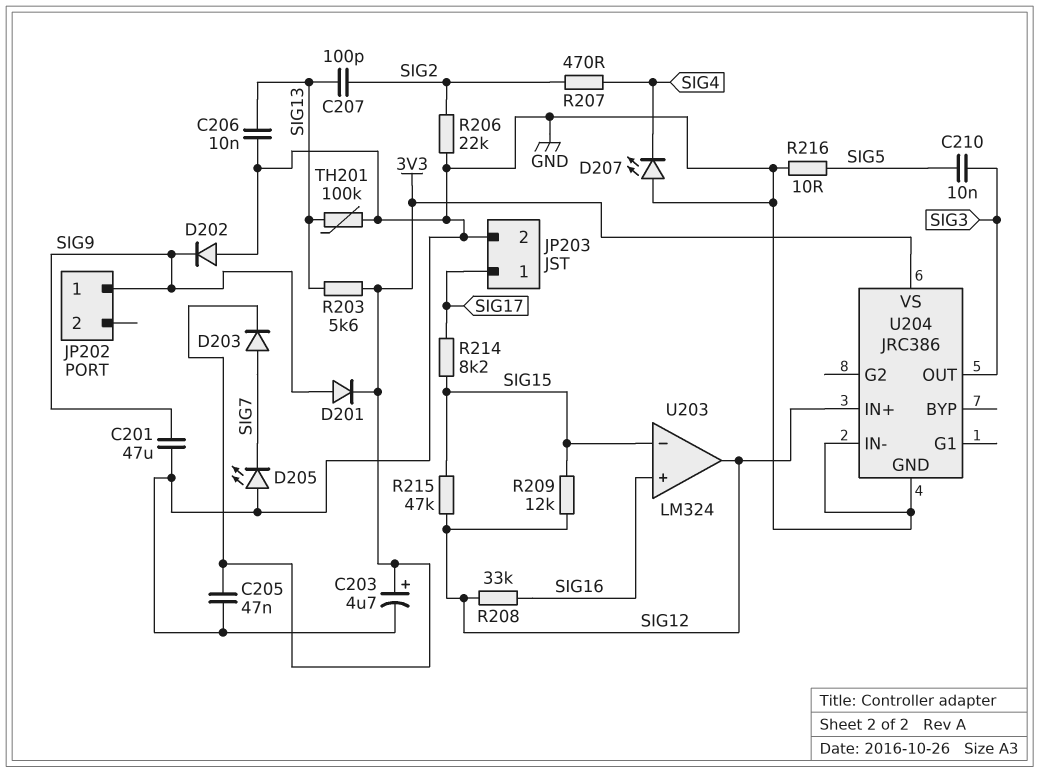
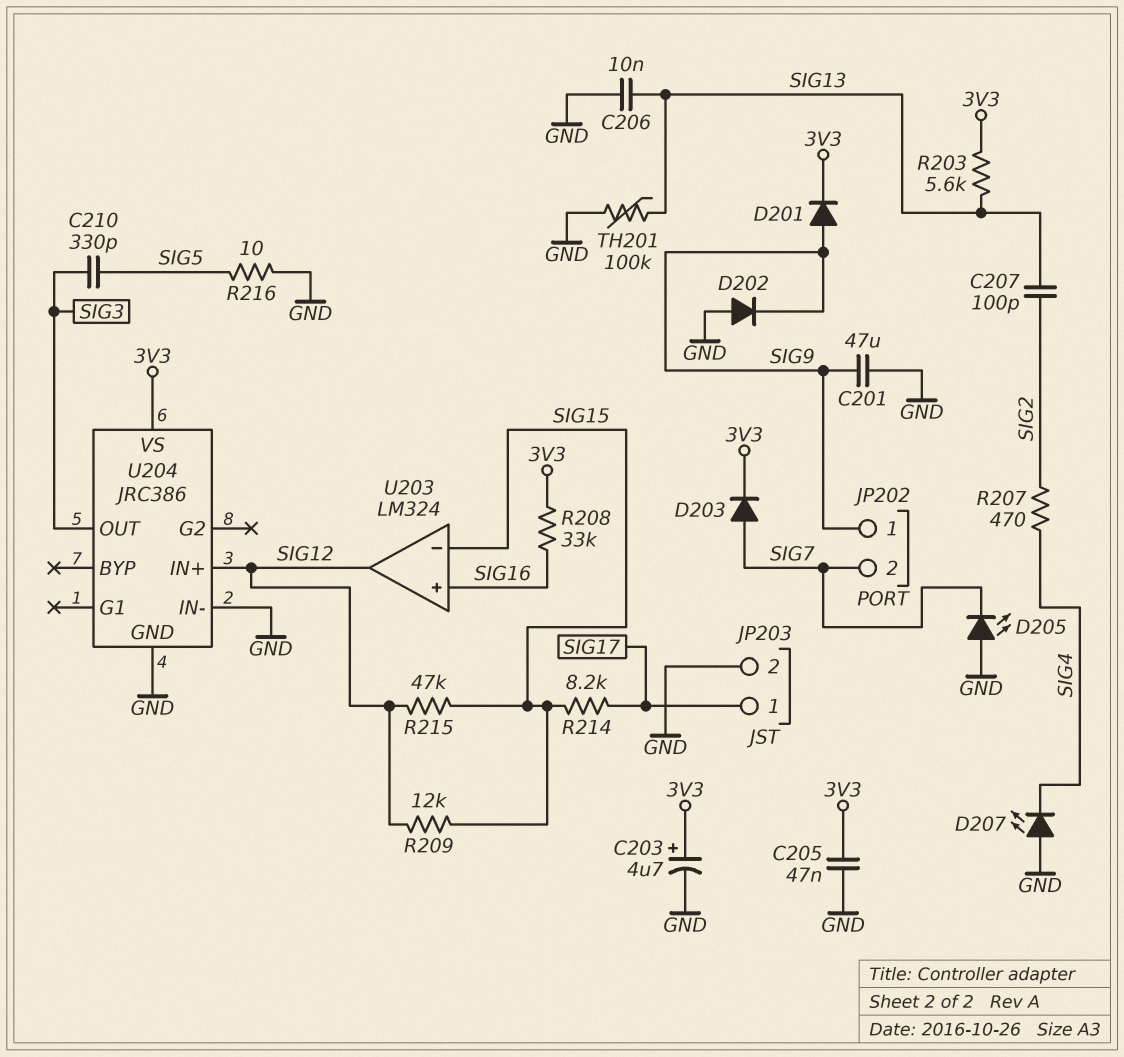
C210: 10nF (SIG3, SIG5) -> 330pF (SIG3, SIG5)
JP202 pin 2: none -> SIG7
R206: 22k (GND, SIG2) -> none
R208: 33k (SIG12, SIG16) -> 33k (3V3, SIG16)

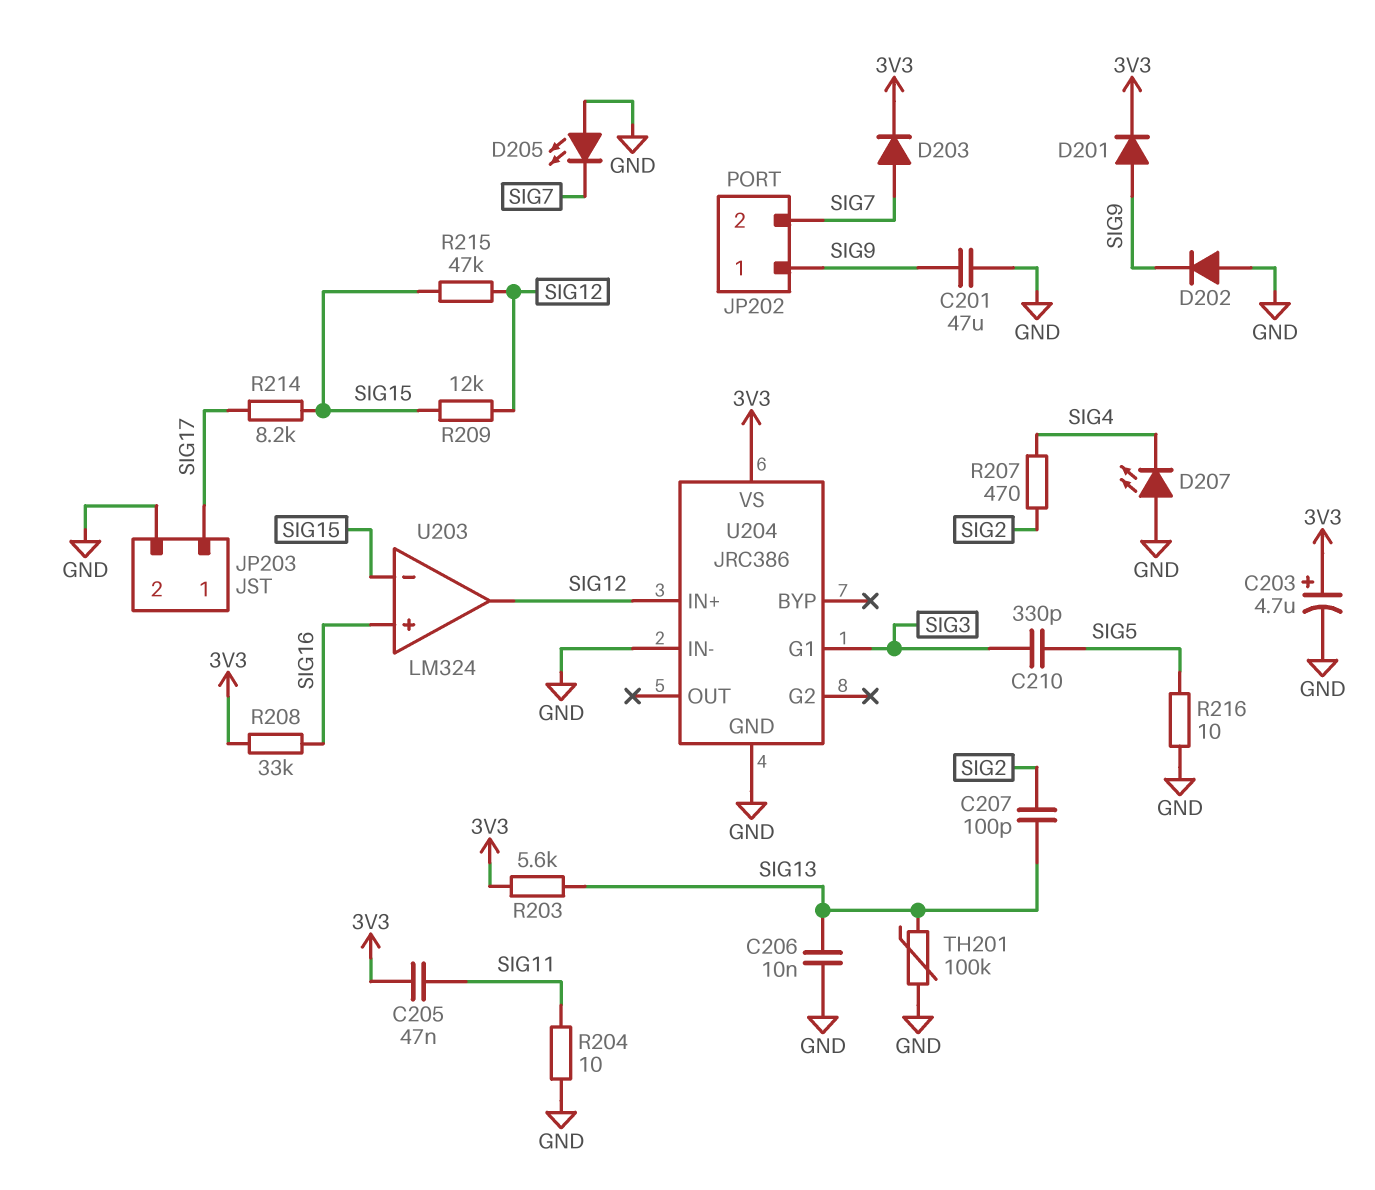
C205: 47nF (3V3, GND) -> 47nF (3V3, SIG11)
R204: none -> 10 (GND, SIG11)
U204 pin G1: none -> SIG3
U204 pin OUT: SIG3 -> none

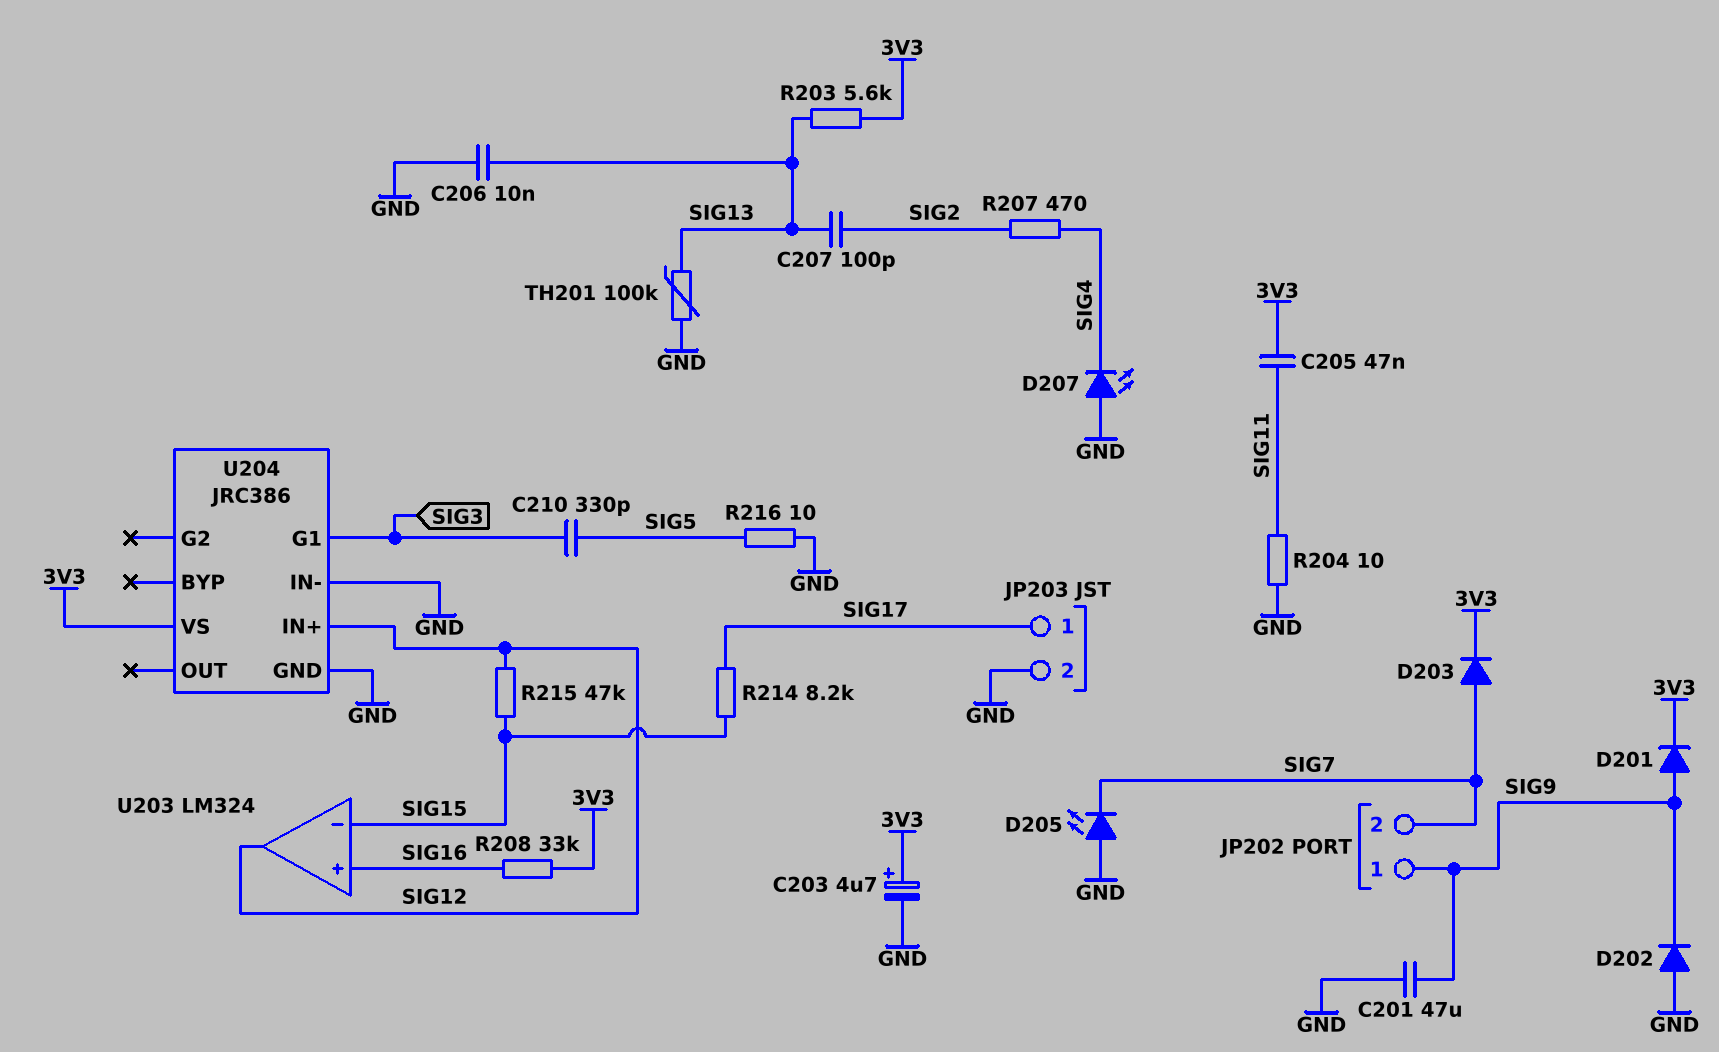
R209: 12k (SIG12, SIG15) -> none

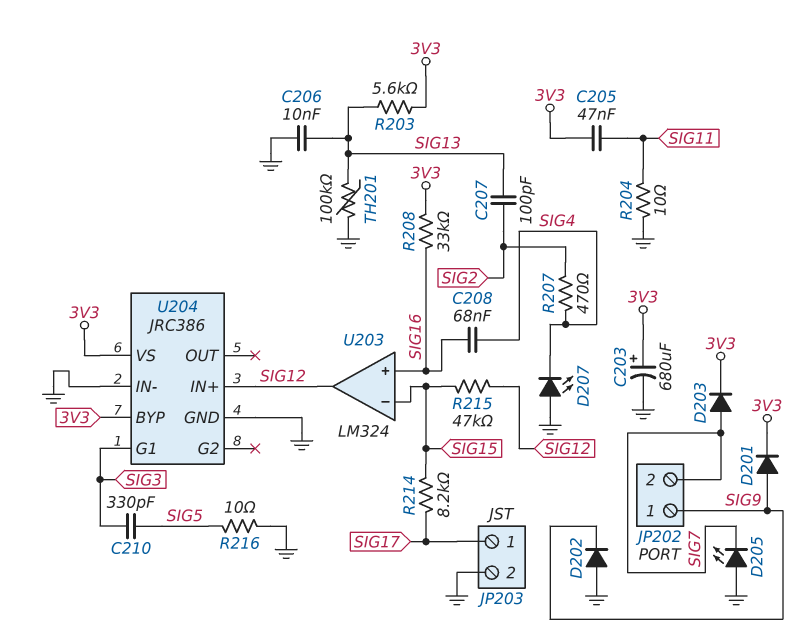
C201: 47uF (GND, SIG9) -> none
C203: 4.7uF (plus 3V3, minus GND) -> 680uF (plus 3V3, minus GND)
C208: none -> 68nF (SIG4, SIG16)
U204 pin BYP: none -> 3V3

